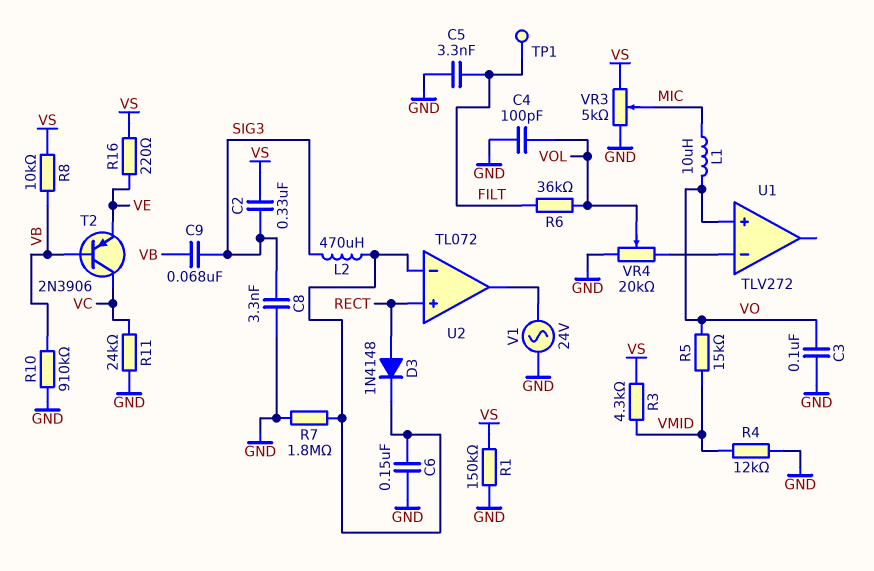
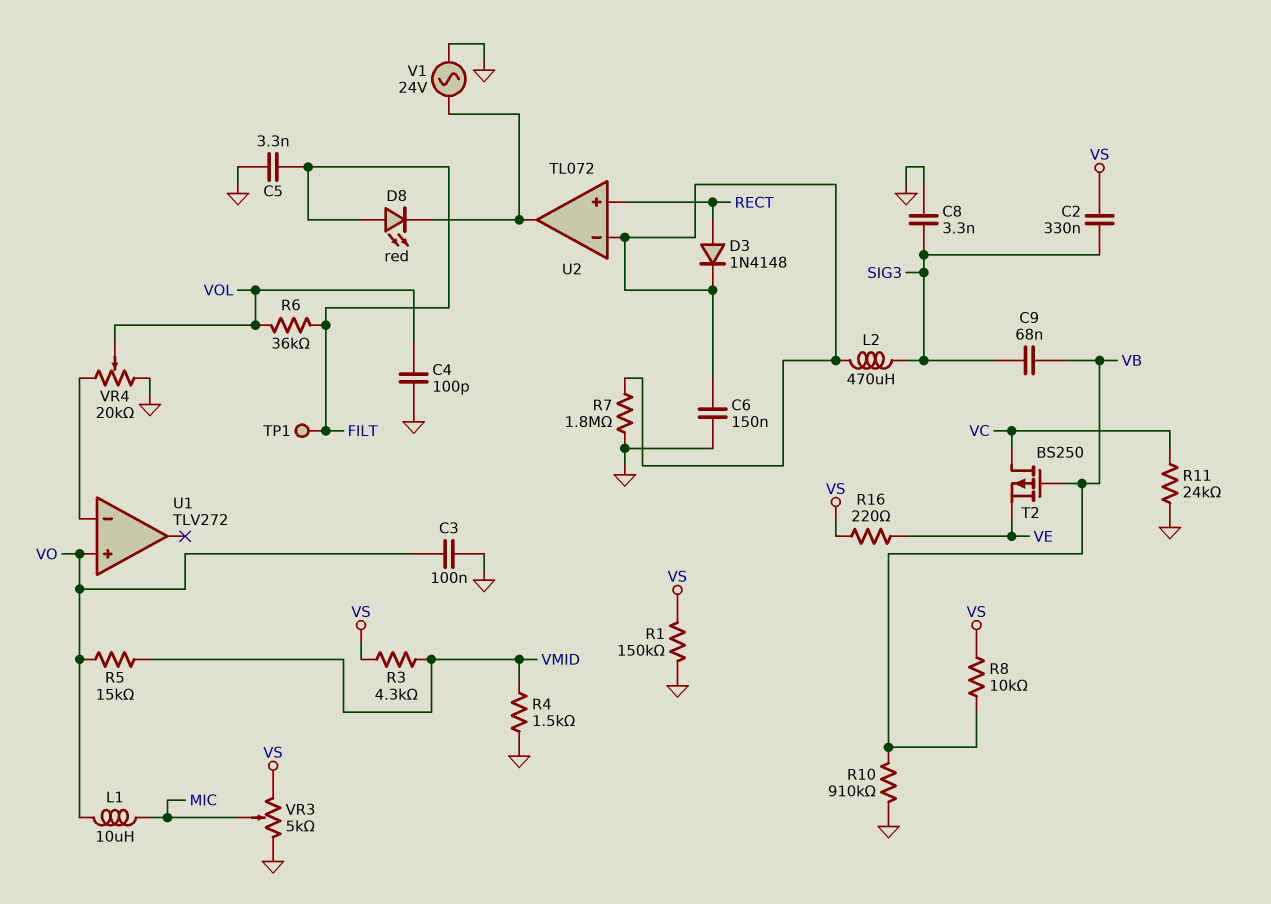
D8: none -> LED red (A FILT, K U2/out)
R4: 12k (GND, VMID) -> 1.5k (GND, VMID)
T2: PNP 2N3906 (B VB, C VC, E VE) -> PMOS BS250 (G VB, D VC, S VE)

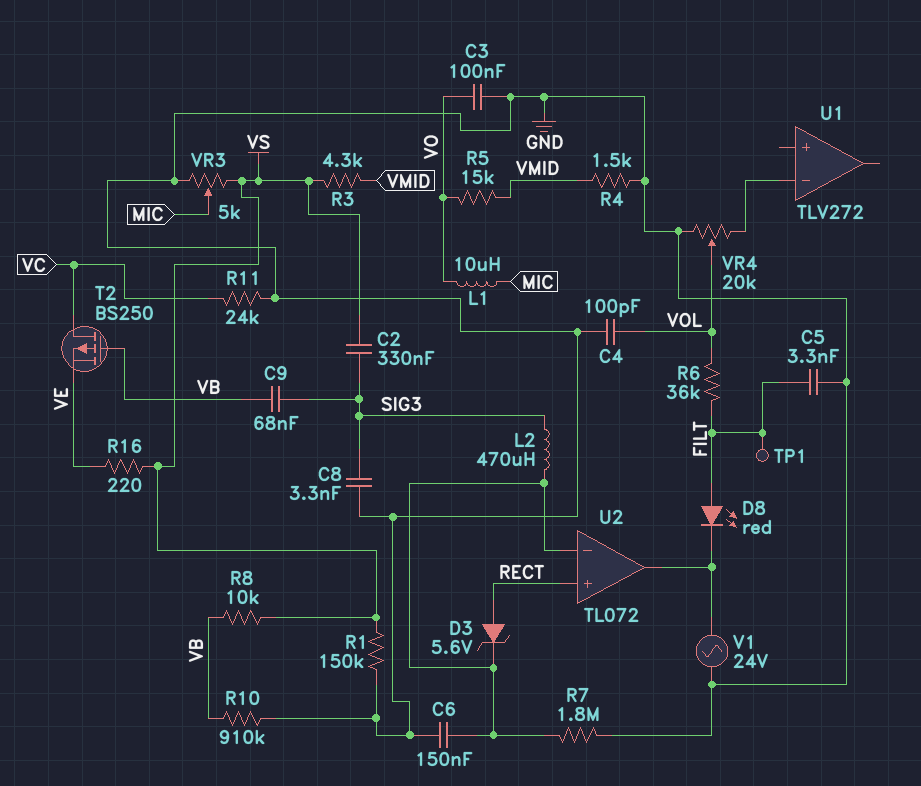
D3: diode 1N4148 (A RECT, K U2/in-) -> zener 5.6V (A RECT, K U2/in-)
U1 pin in+: VO -> none

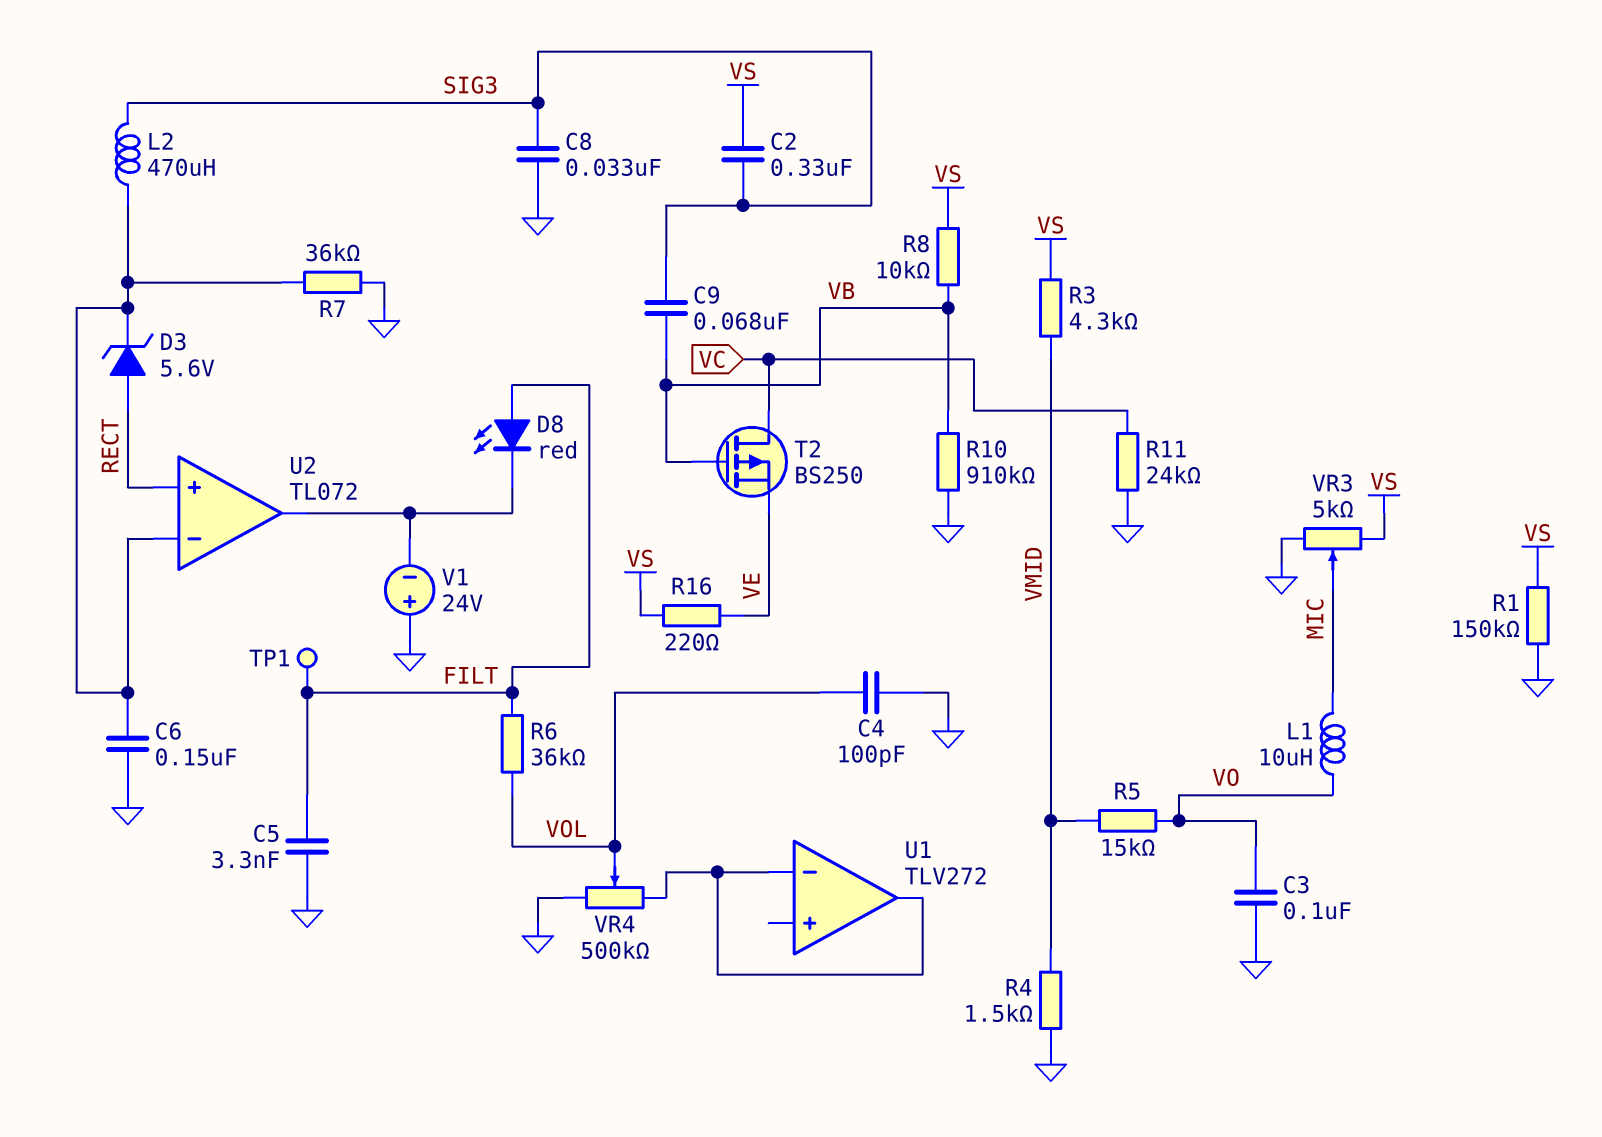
C8: 3.3nF (GND, SIG3) -> 33nF (GND, SIG3)
R7: 1.8M (GND, U2/in-) -> 36k (GND, U2/in-)
U1 pin out: none -> U1/in-
V1: AC 24V (GND, U2/out) -> 24V (plus GND, minus U2/out)
VR4: 20k (GND, U1/in-, wiper VOL) -> 500k (GND, U1/in-, wiper VOL)

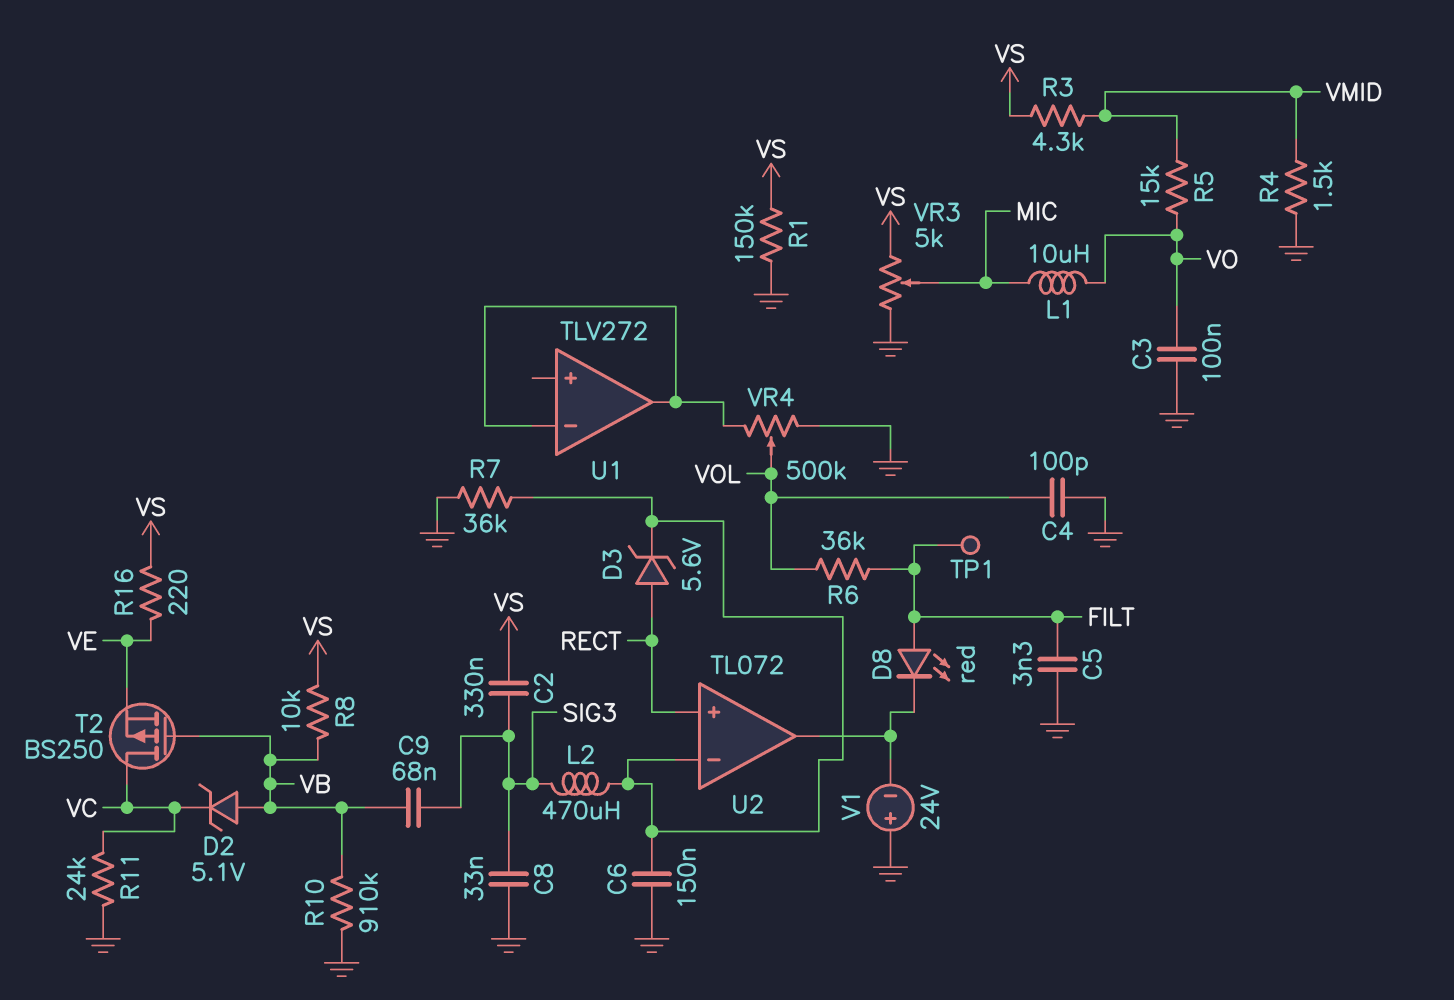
D2: none -> zener 5.1V (A VB, K VC)

